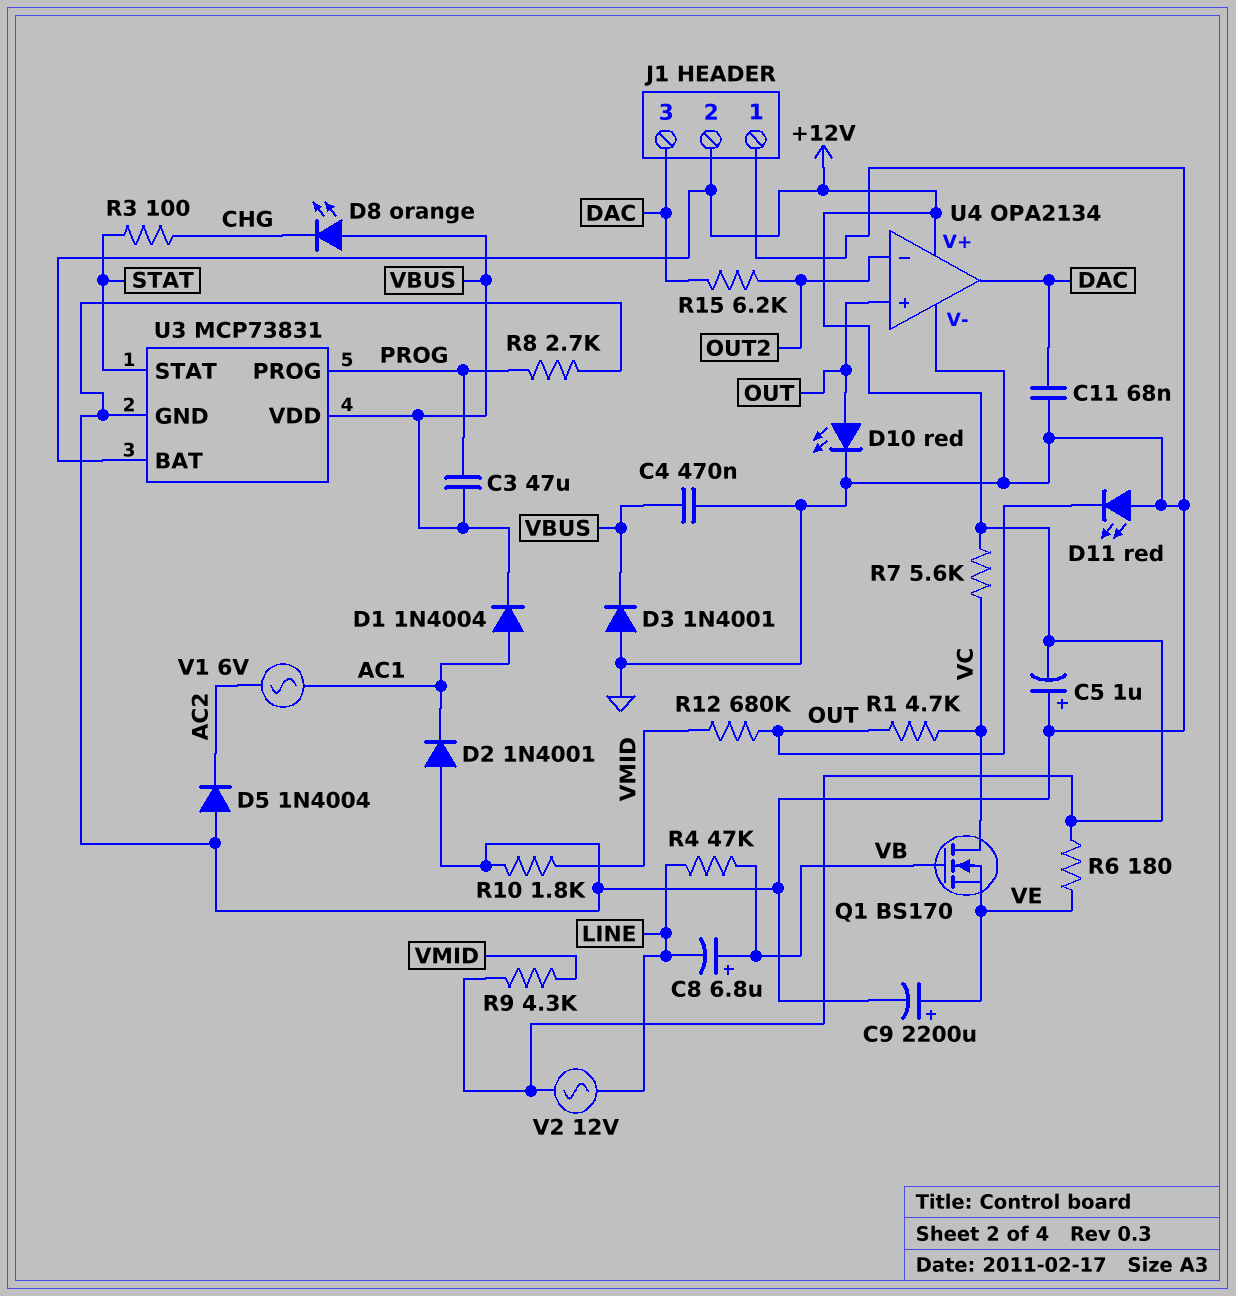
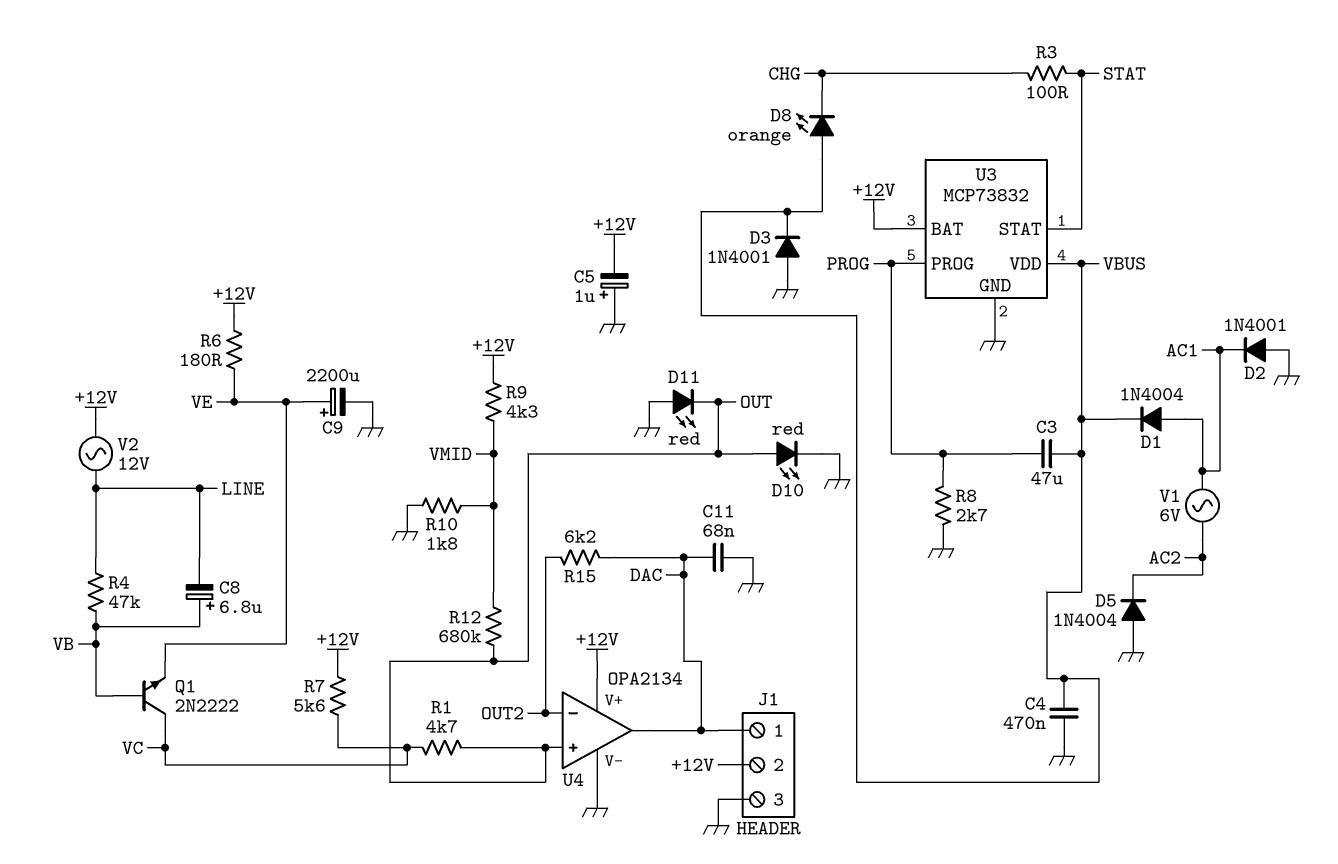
J1 pin 1: GND -> DAC
J1 pin 3: DAC -> GND
Q1: NMOS BS170 (G VB, D VC, S VE) -> NPN 2N2222 (B VB, C VC, E VE)
U3: MCP73831 -> MCP73832

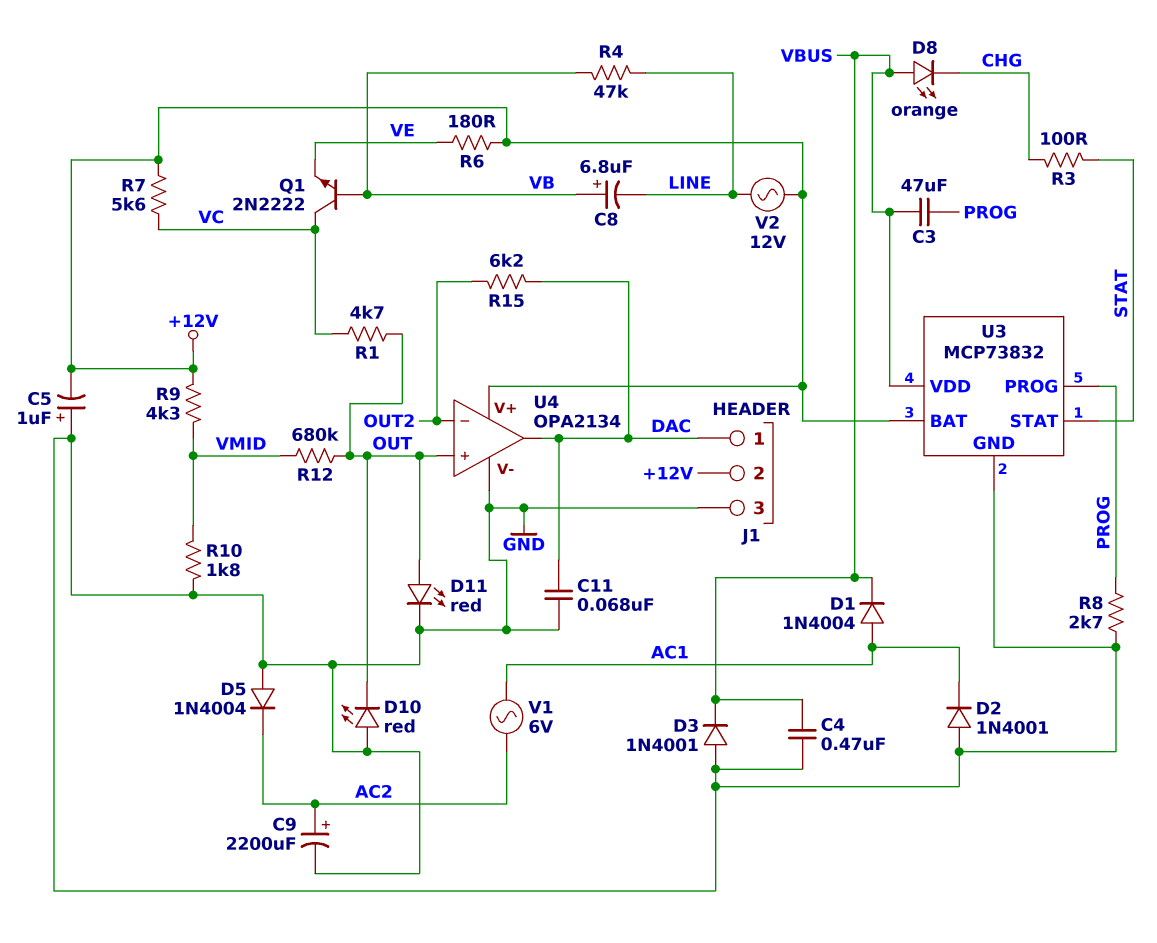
C9: 2200uF (plus VE, minus GND) -> 2200uF (plus AC2, minus GND)
D10: LED red (A OUT, K GND) -> LED red (A GND, K OUT)
D11: LED red (A GND, K OUT) -> LED red (A OUT, K GND)

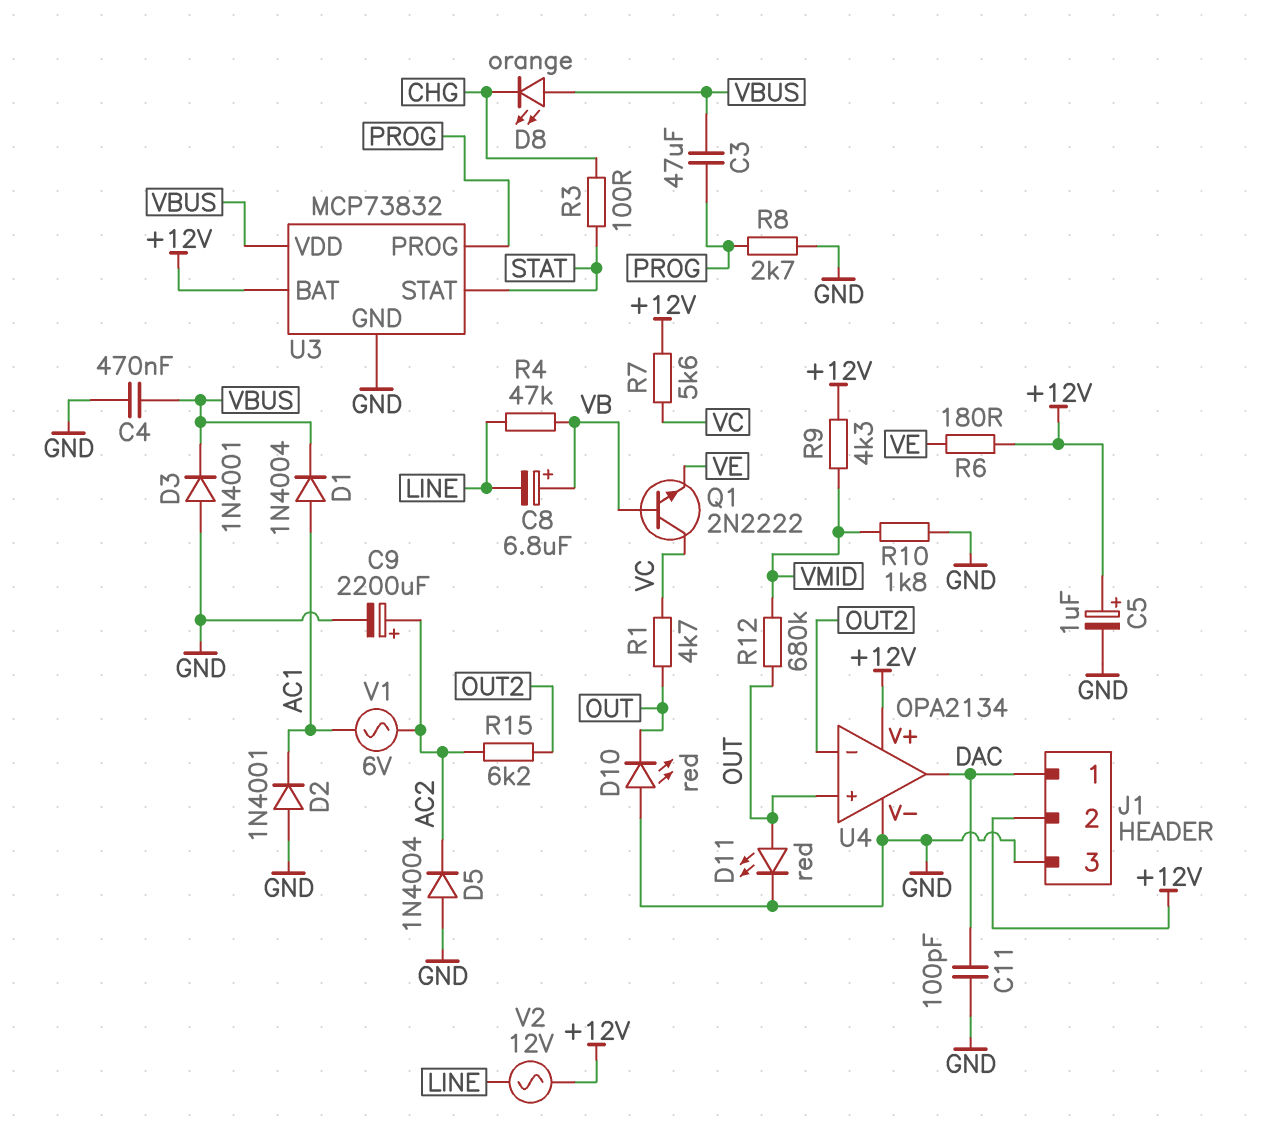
C5: 1uF (plus GND, minus +12V) -> 1uF (plus +12V, minus GND)
C11: 68nF (DAC, GND) -> 100pF (DAC, GND)
R15: 6.2k (DAC, OUT2) -> 6.2k (AC2, OUT2)

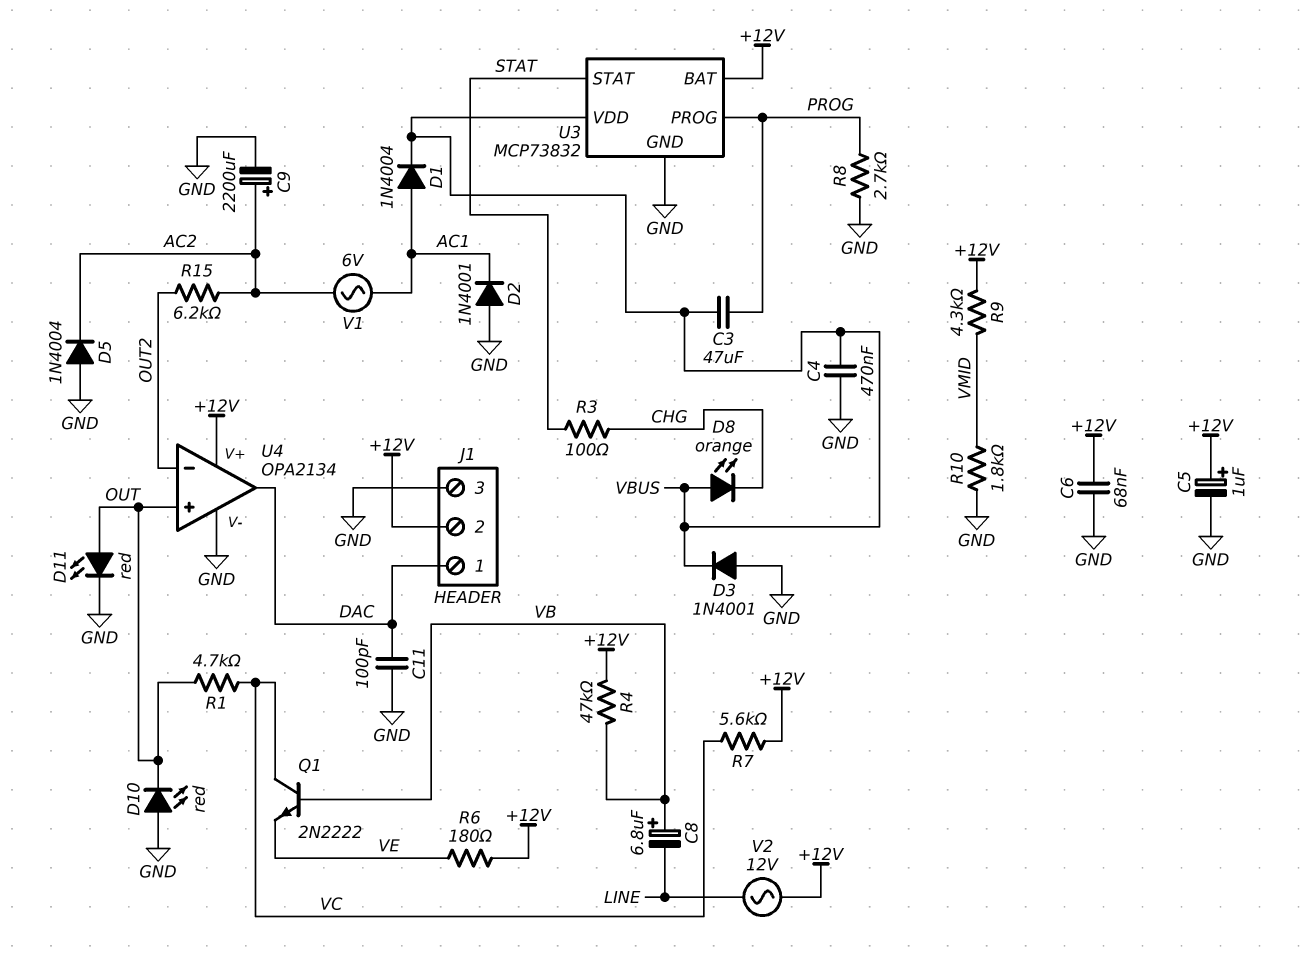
C6: none -> 68nF (+12V, GND)
R4: 47k (LINE, VB) -> 47k (+12V, VB)
R12: 680k (OUT, VMID) -> none

